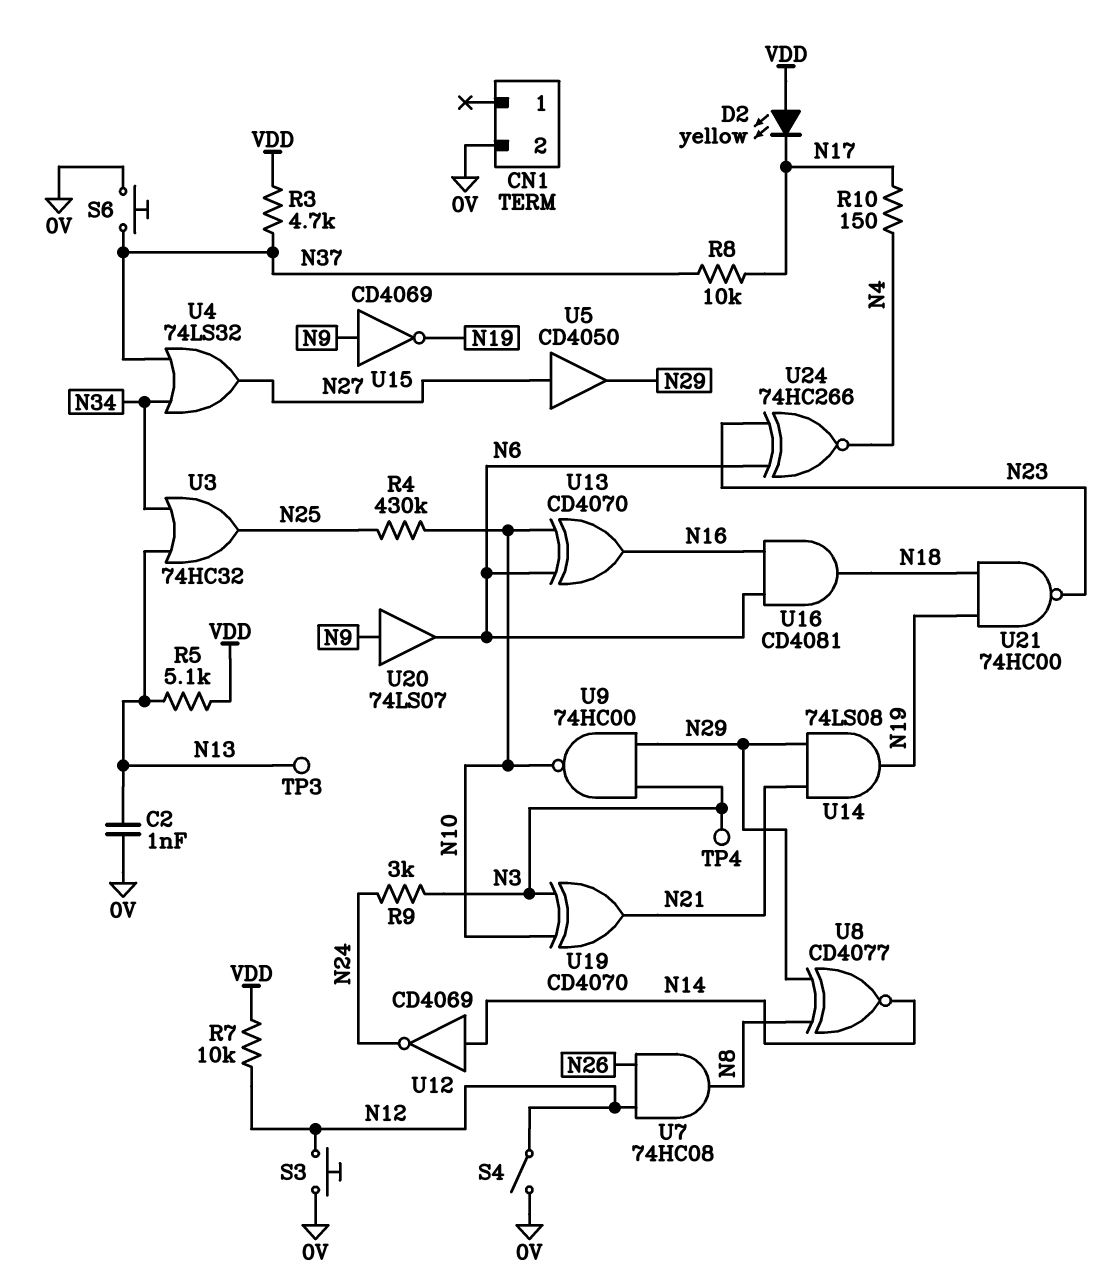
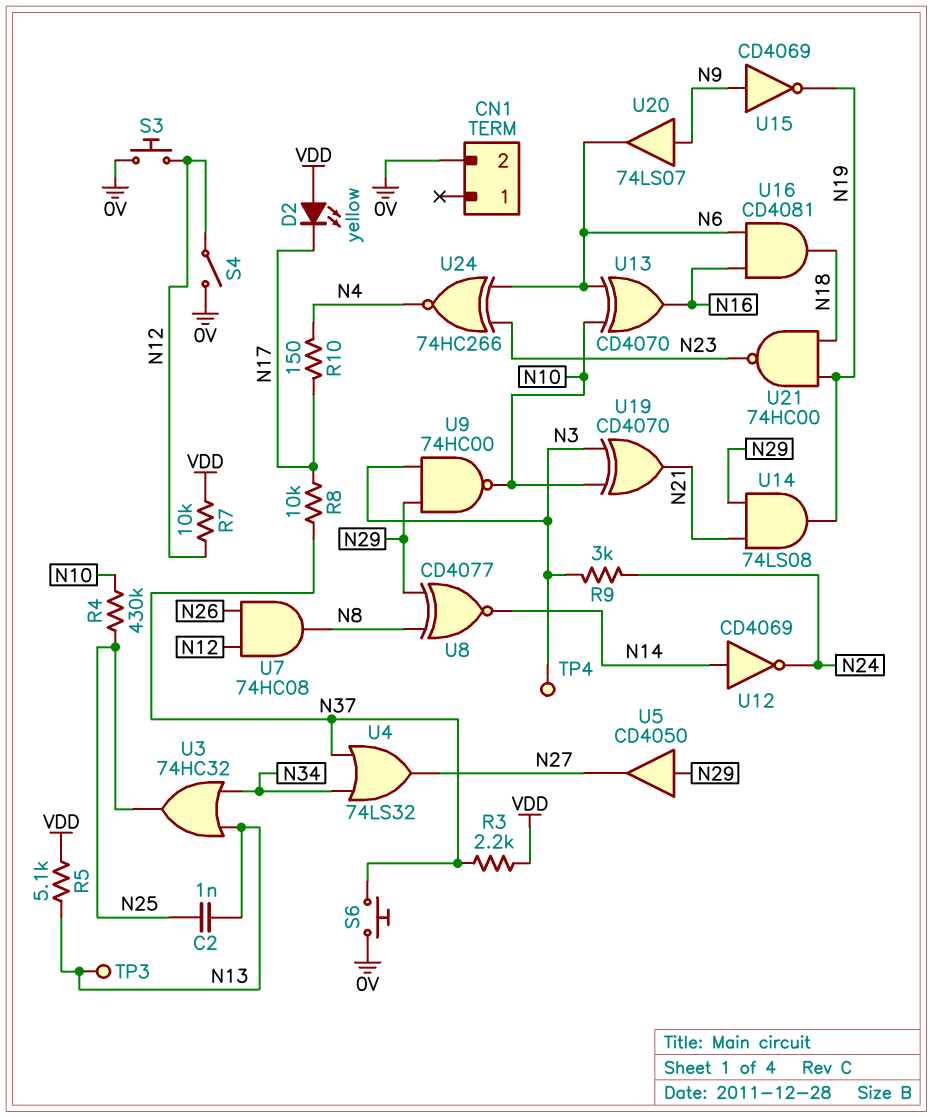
C2: 1nF (0V, N13) -> 1nF (N13, N25)
R3: 4.7k (N37, VDD) -> 2.2k (N37, VDD)
U5: buffer CD4050 (in N27, out N29) -> buffer CD4050 (in N29, out N27)

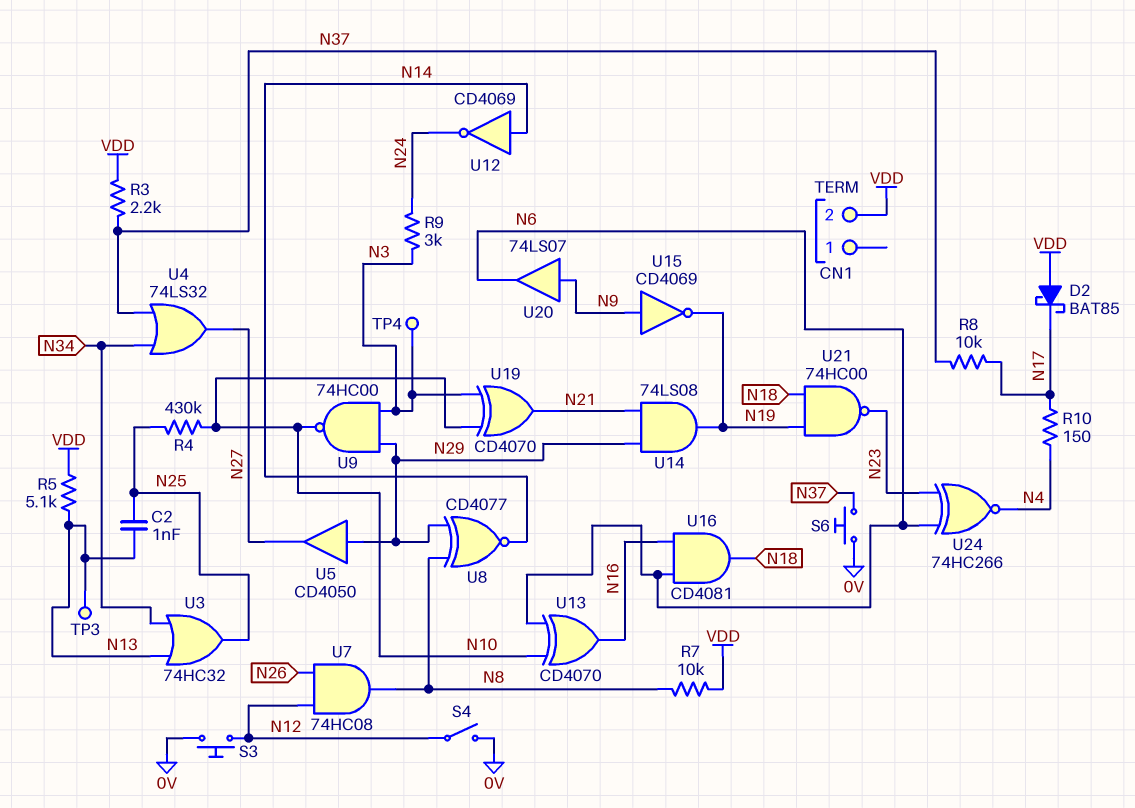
CN1 pin 2: 0V -> VDD
D2: LED yellow (A VDD, K N17) -> schottky BAT85 (A VDD, K N17)
R7: 10k (N12, VDD) -> 10k (N8, VDD)

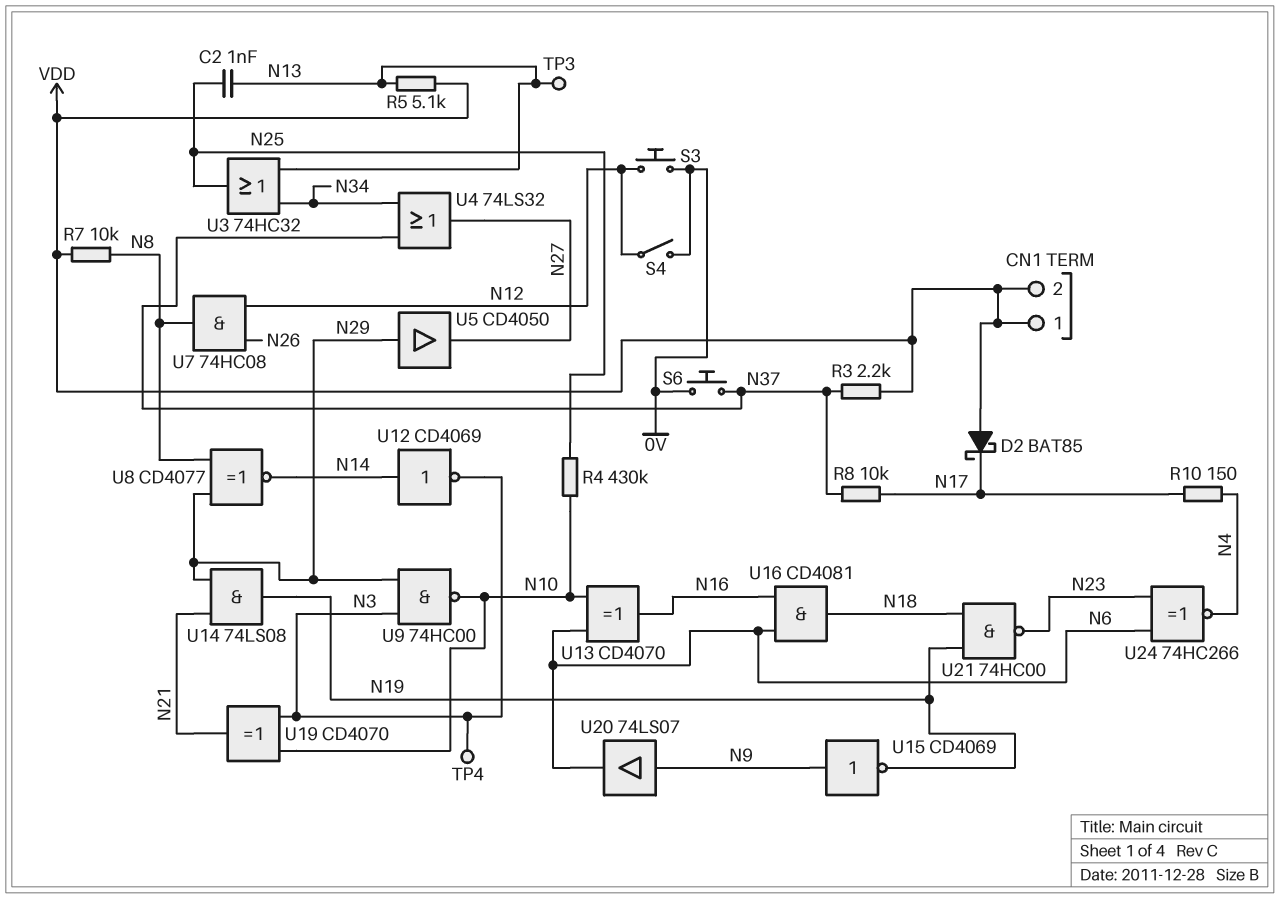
CN1 pin 1: none -> VDD
R9: 3k (N3, N24) -> none
U12: NOT CD4069 (in N14, out N24) -> NOT CD4069 (in N14, out N3)

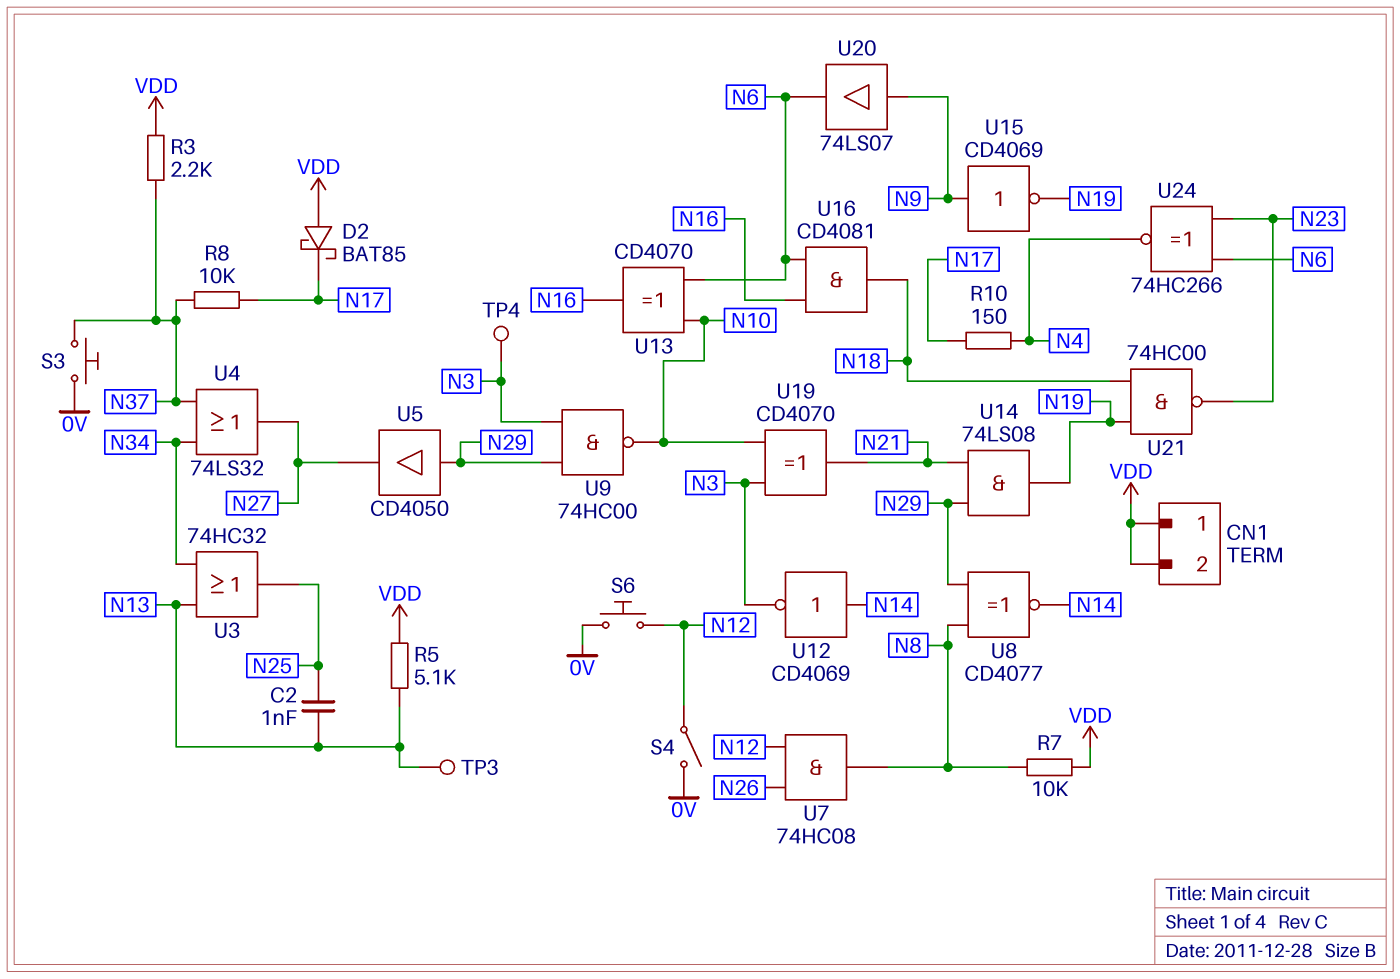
R4: 430k (N10, N25) -> none
S3: button (0V, N12) -> button (0V, N37)
S6: button (0V, N37) -> button (0V, N12)

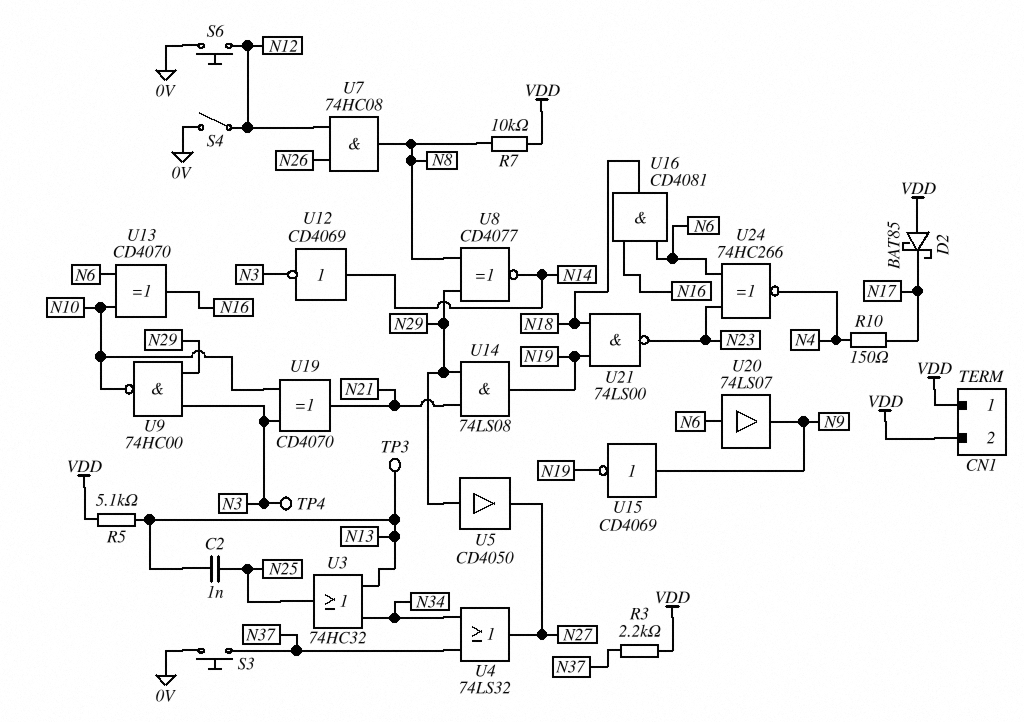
R8: 10k (N17, N37) -> none
U20: buffer 74LS07 (in N9, out N6) -> buffer 74LS07 (in N6, out N9)
U21: NAND 74HC00 (in N18, in N19, out N23) -> NAND 74LS00 (in N18, in N19, out N23)

